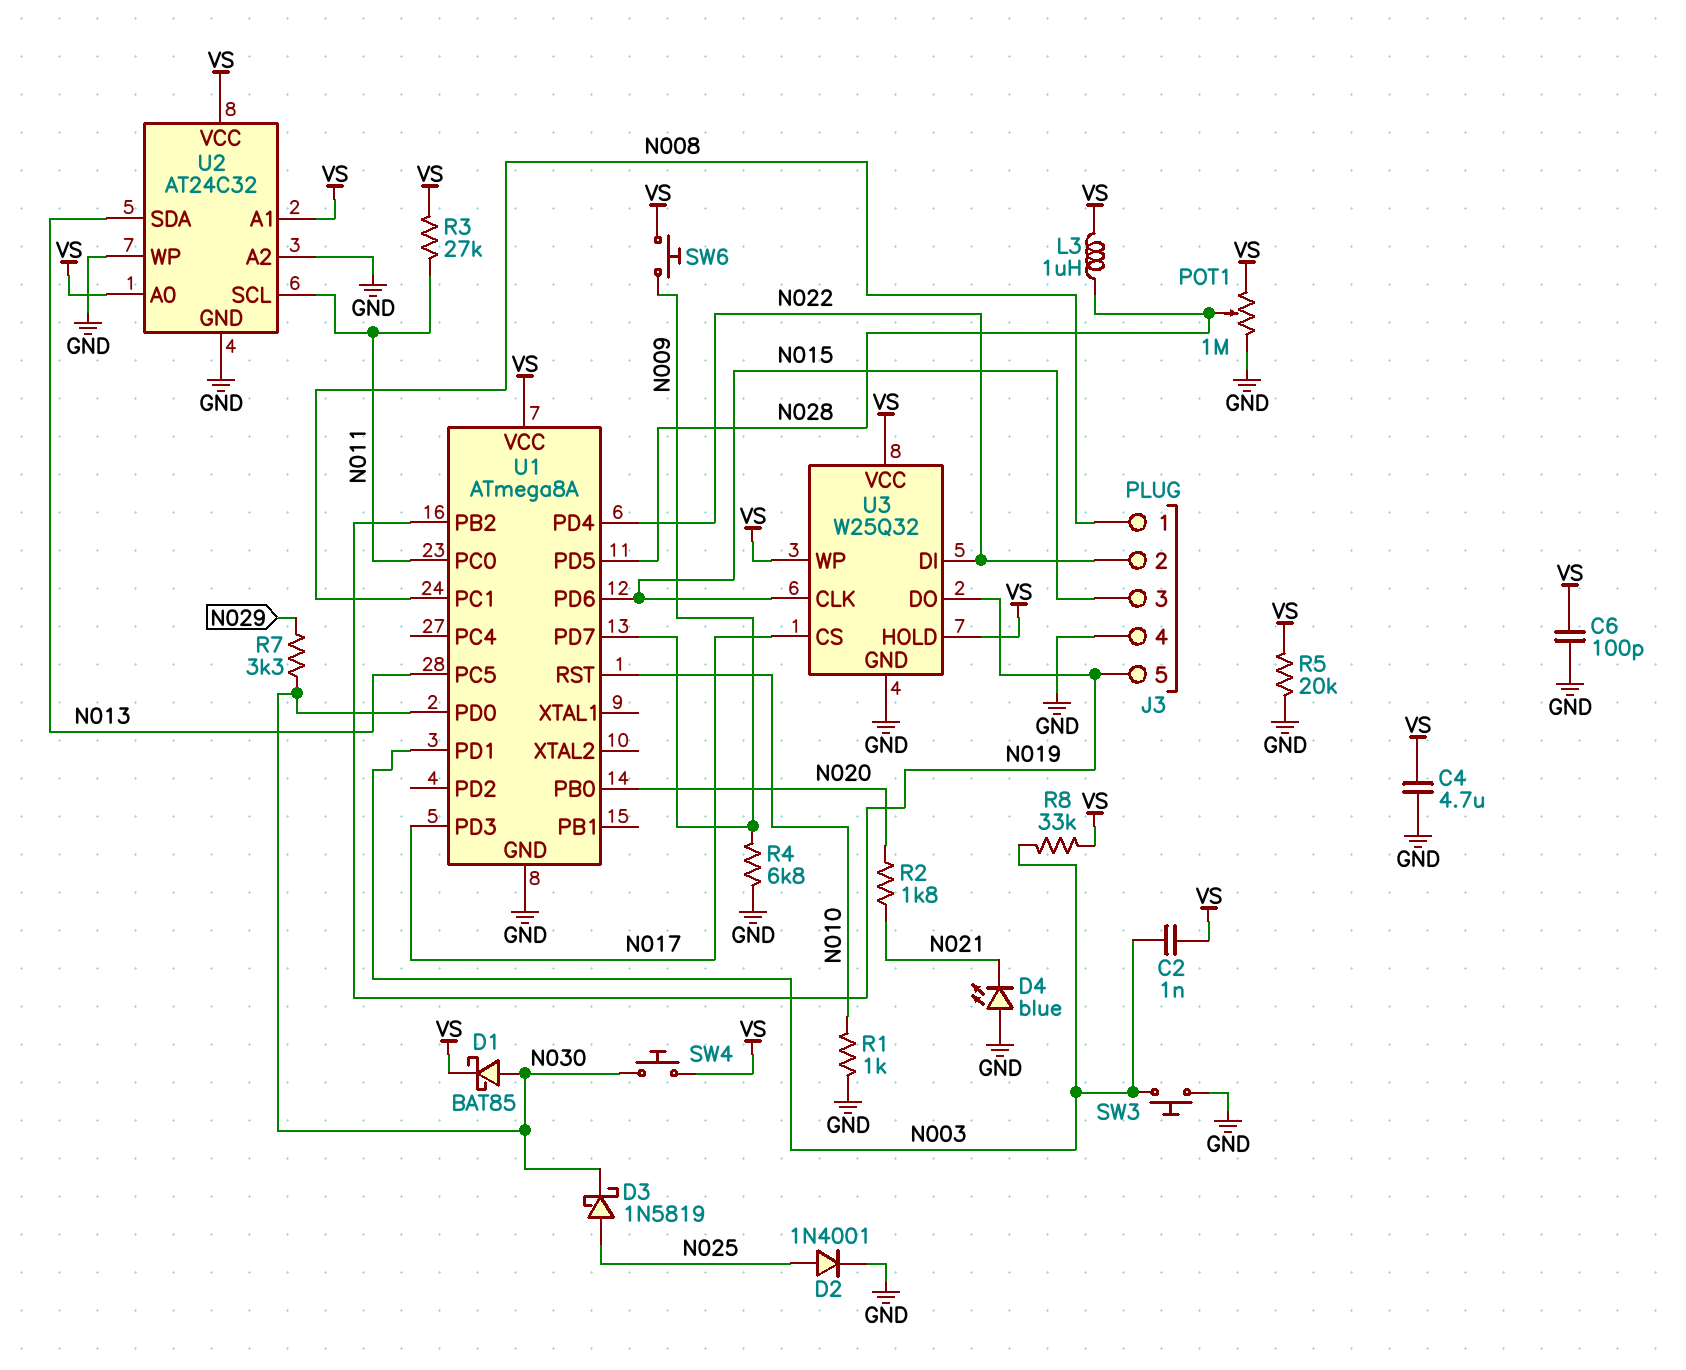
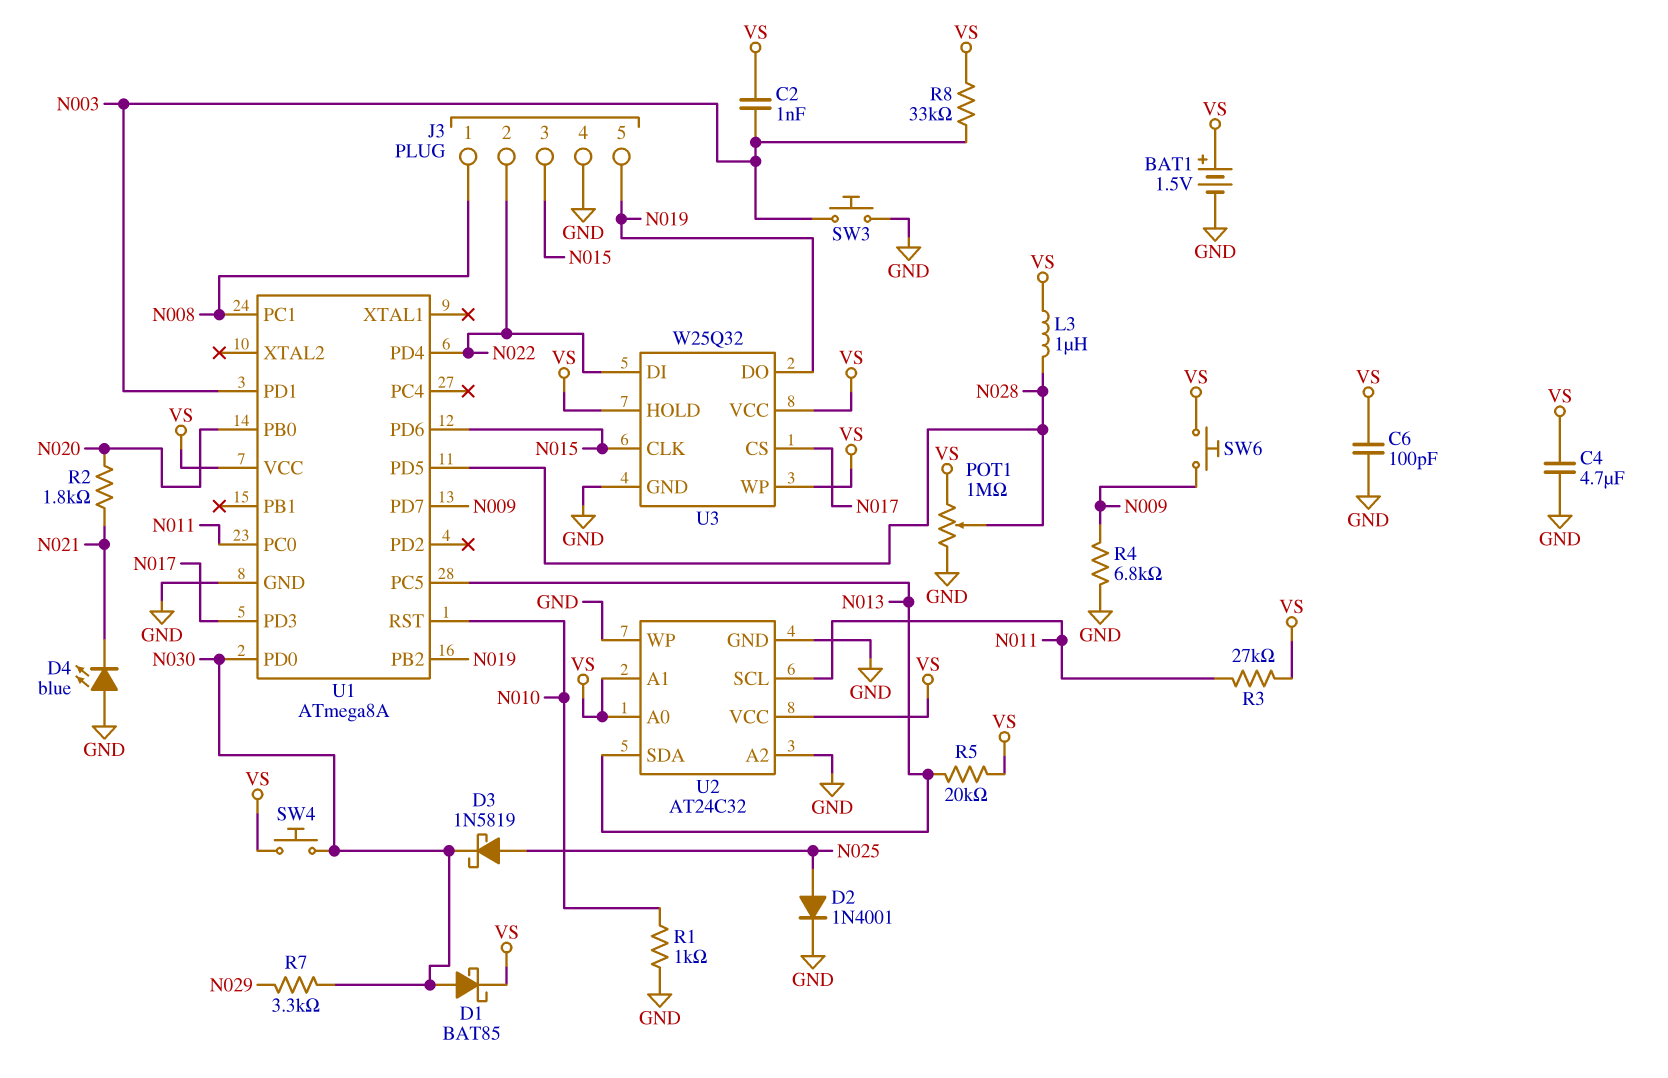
BAT1: none -> 1.5V (plus VS, minus GND)
R5: 20k (GND, VS) -> 20k (N013, VS)

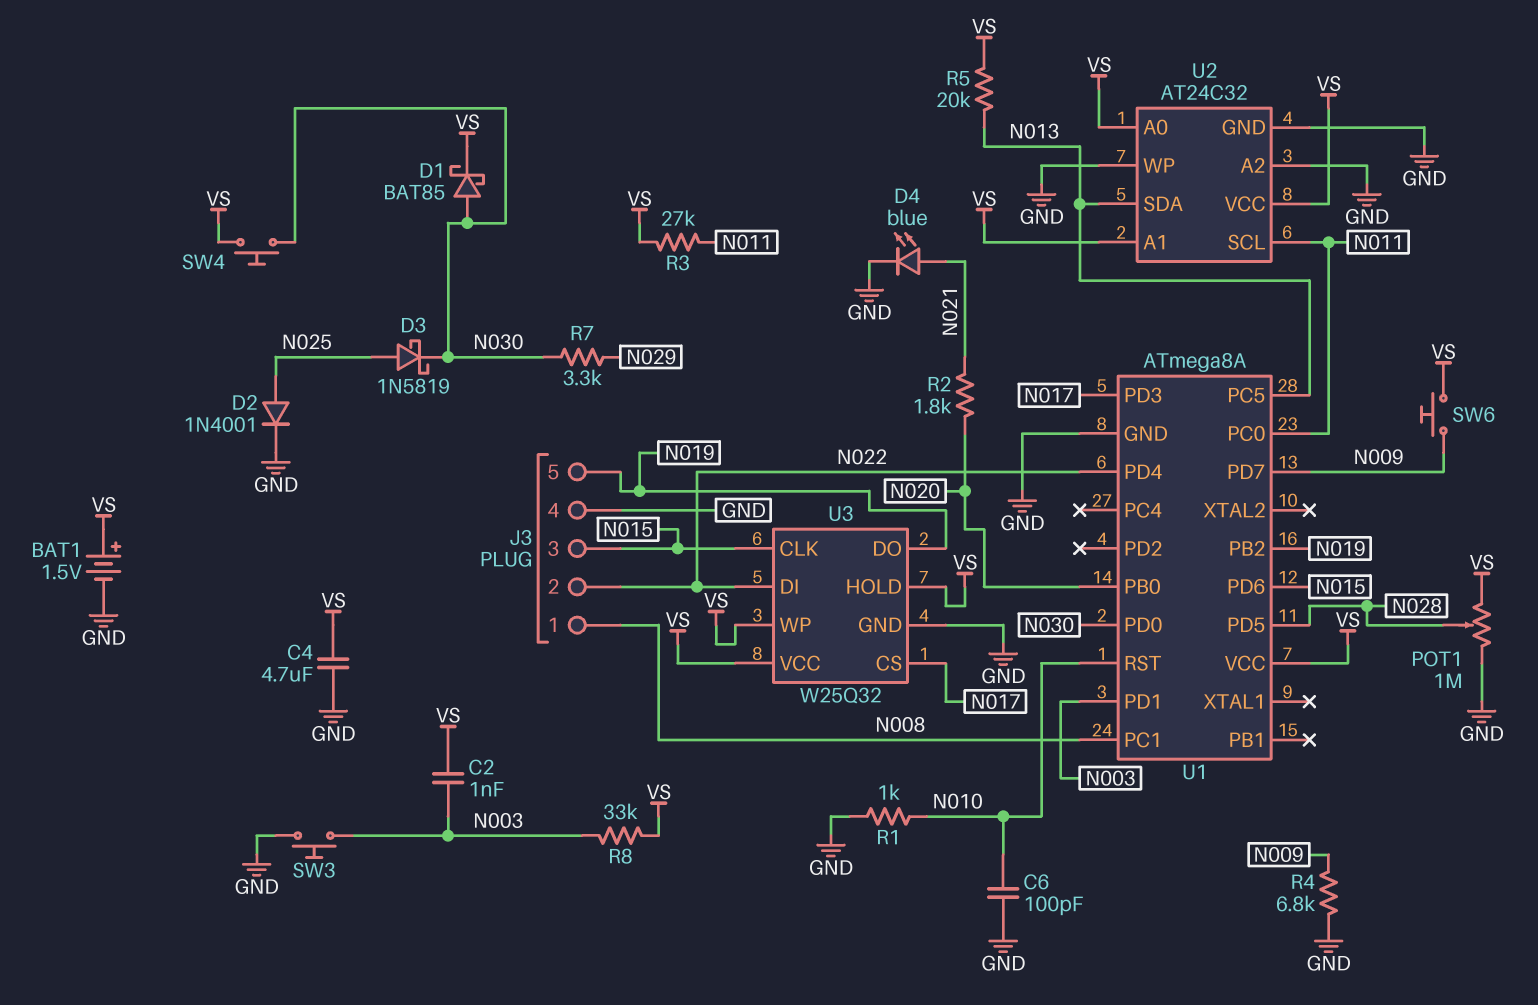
C6: 100pF (GND, VS) -> 100pF (GND, N010)
D4: LED blue (A GND, K N021) -> LED blue (A N021, K GND)
L3: 1uH (N028, VS) -> none

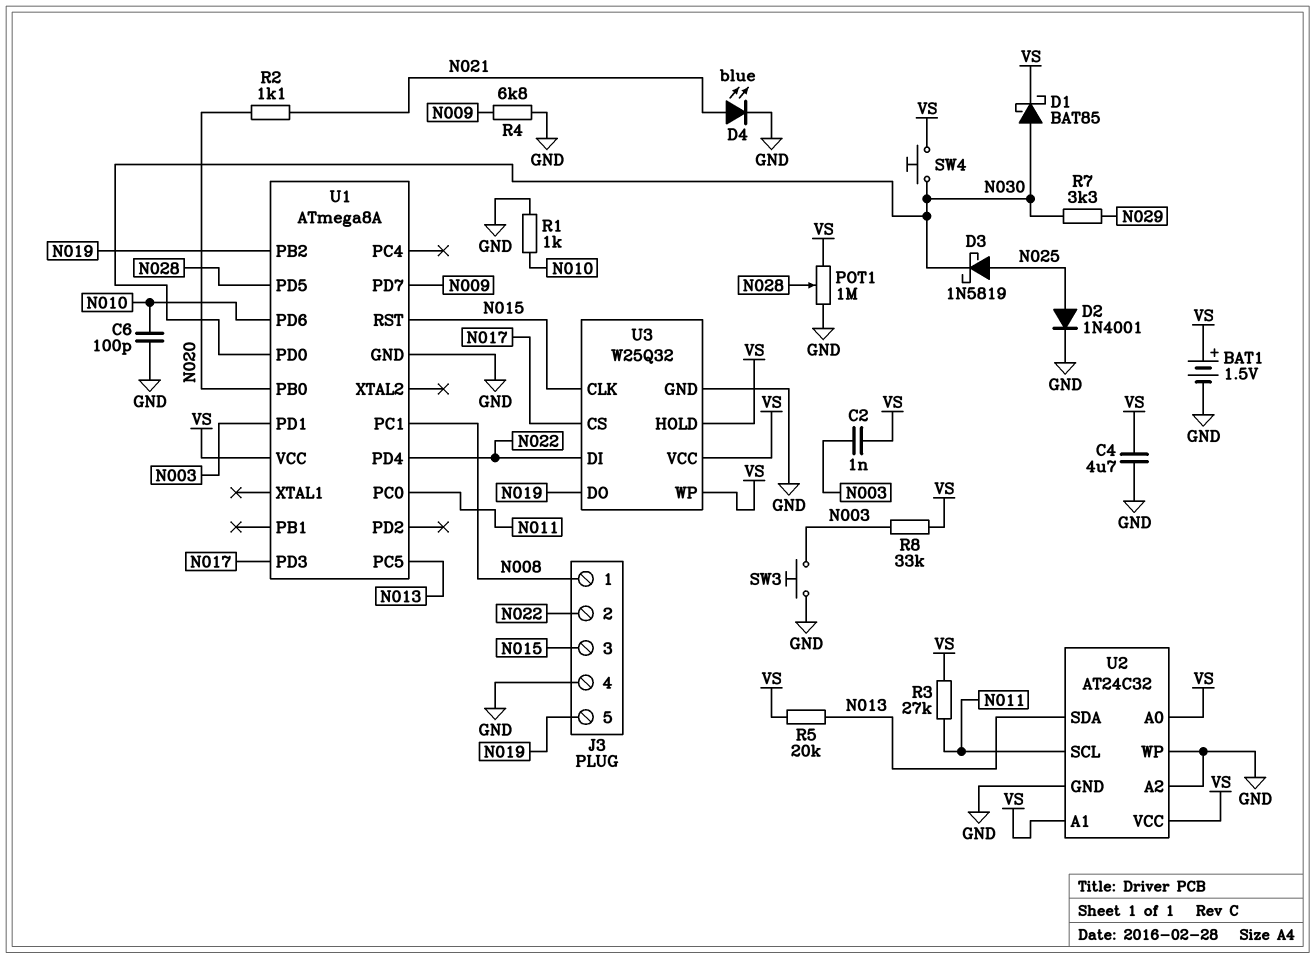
R2: 1.8k (N020, N021) -> 1.1k (N020, N021)
SW6: button (N009, VS) -> none
U1 pin PD6: N015 -> N010
U1 pin RST: N010 -> N015

